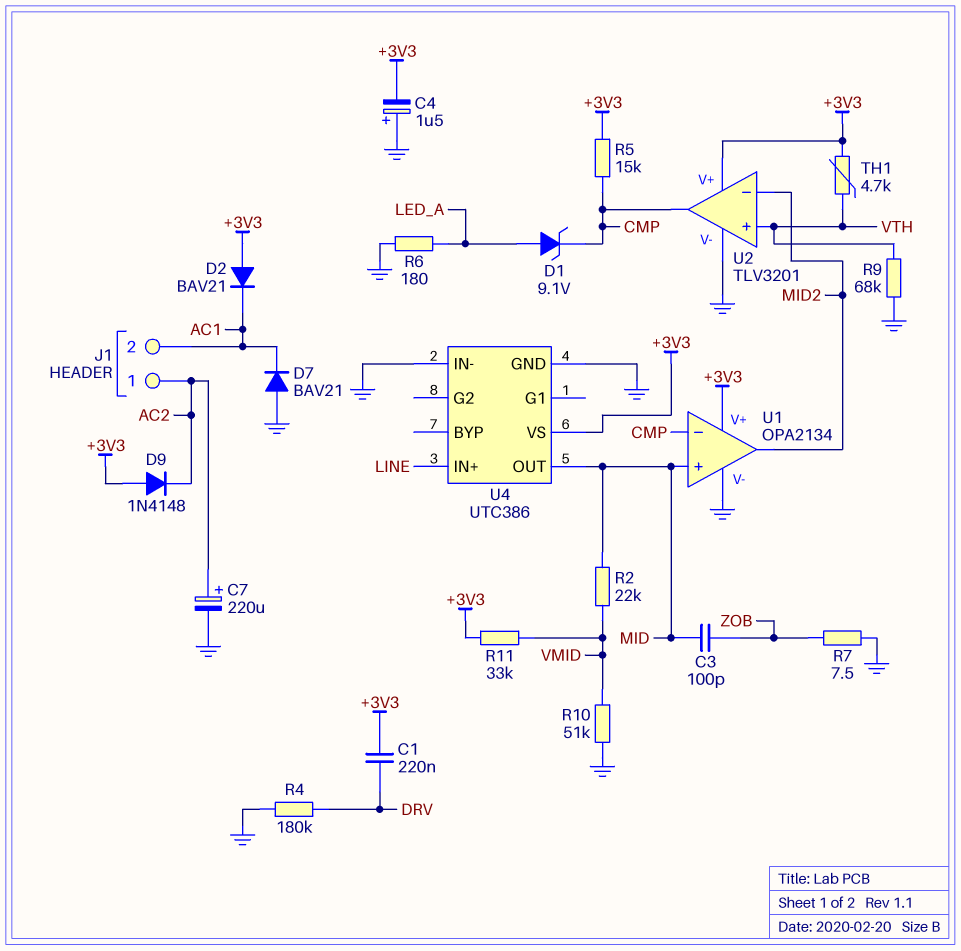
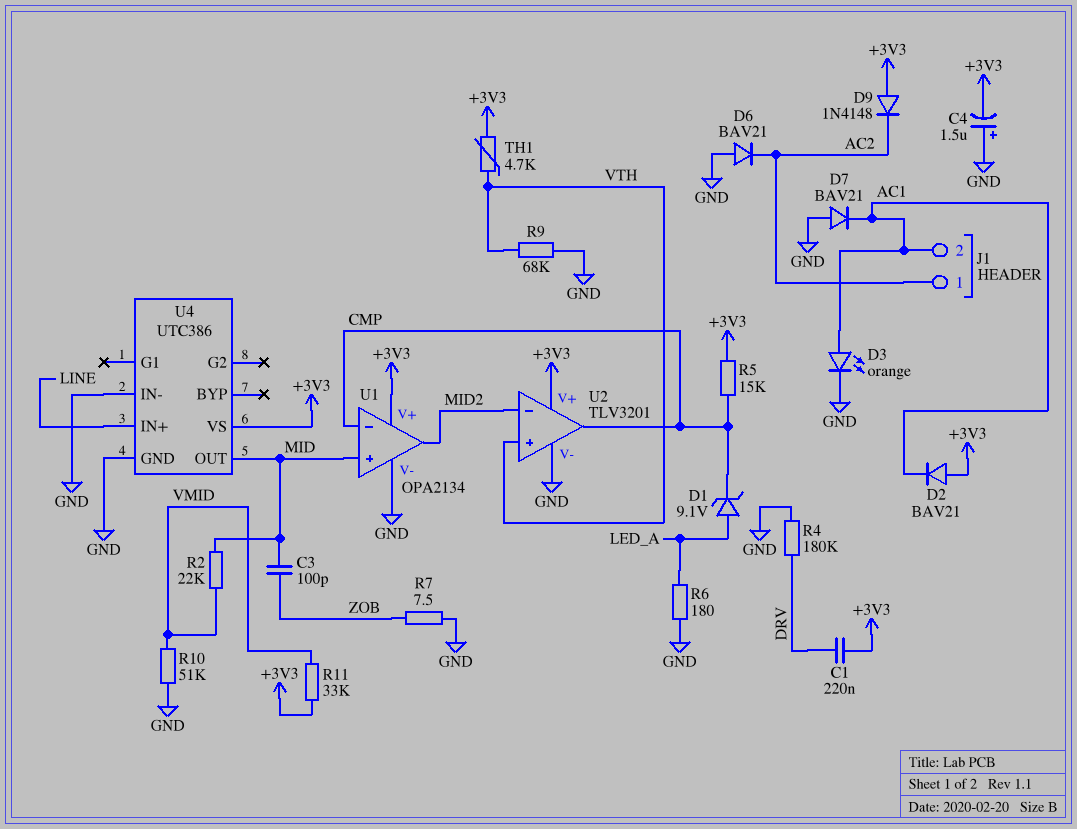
C7: 220uF (plus AC2, minus GND) -> none
D3: none -> LED orange (A AC1, K GND)
D6: none -> diode BAV21 (A GND, K AC2)

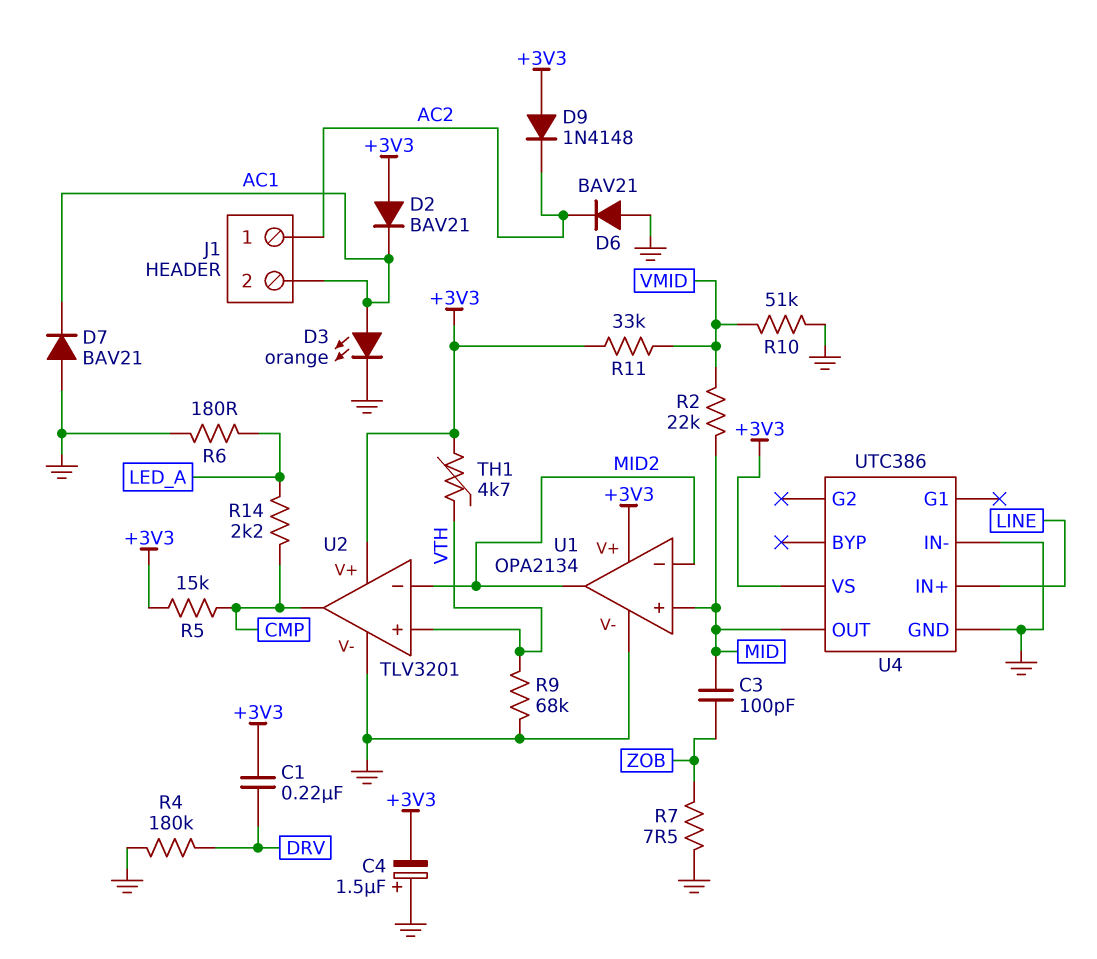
D1: zener 9.1V (A LED_A, K CMP) -> none
R14: none -> 2.2k (CMP, LED_A)
U1 pin in-: CMP -> MID2

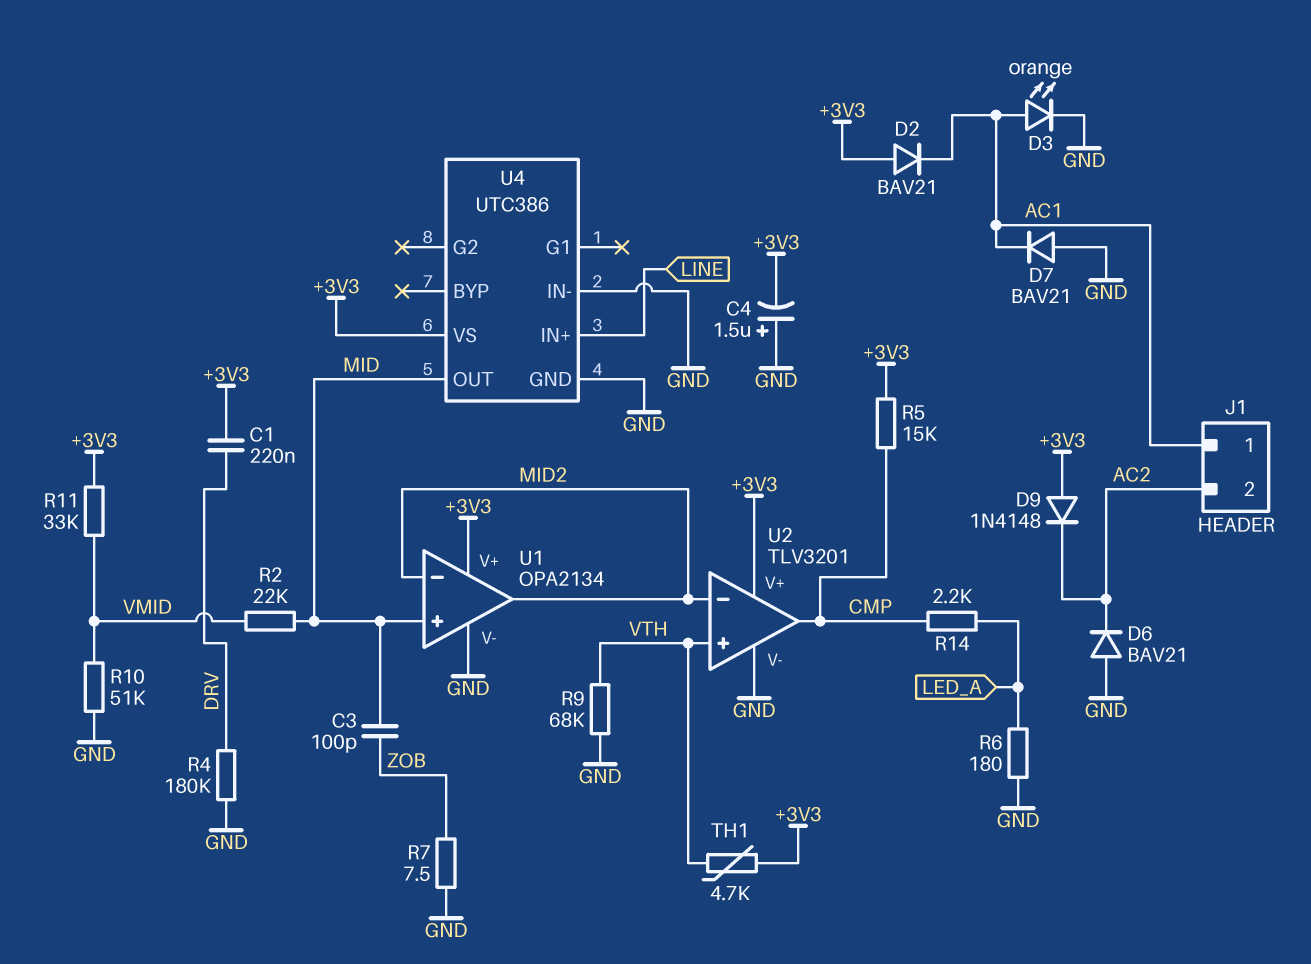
J1 pin 1: AC2 -> AC1
J1 pin 2: AC1 -> AC2

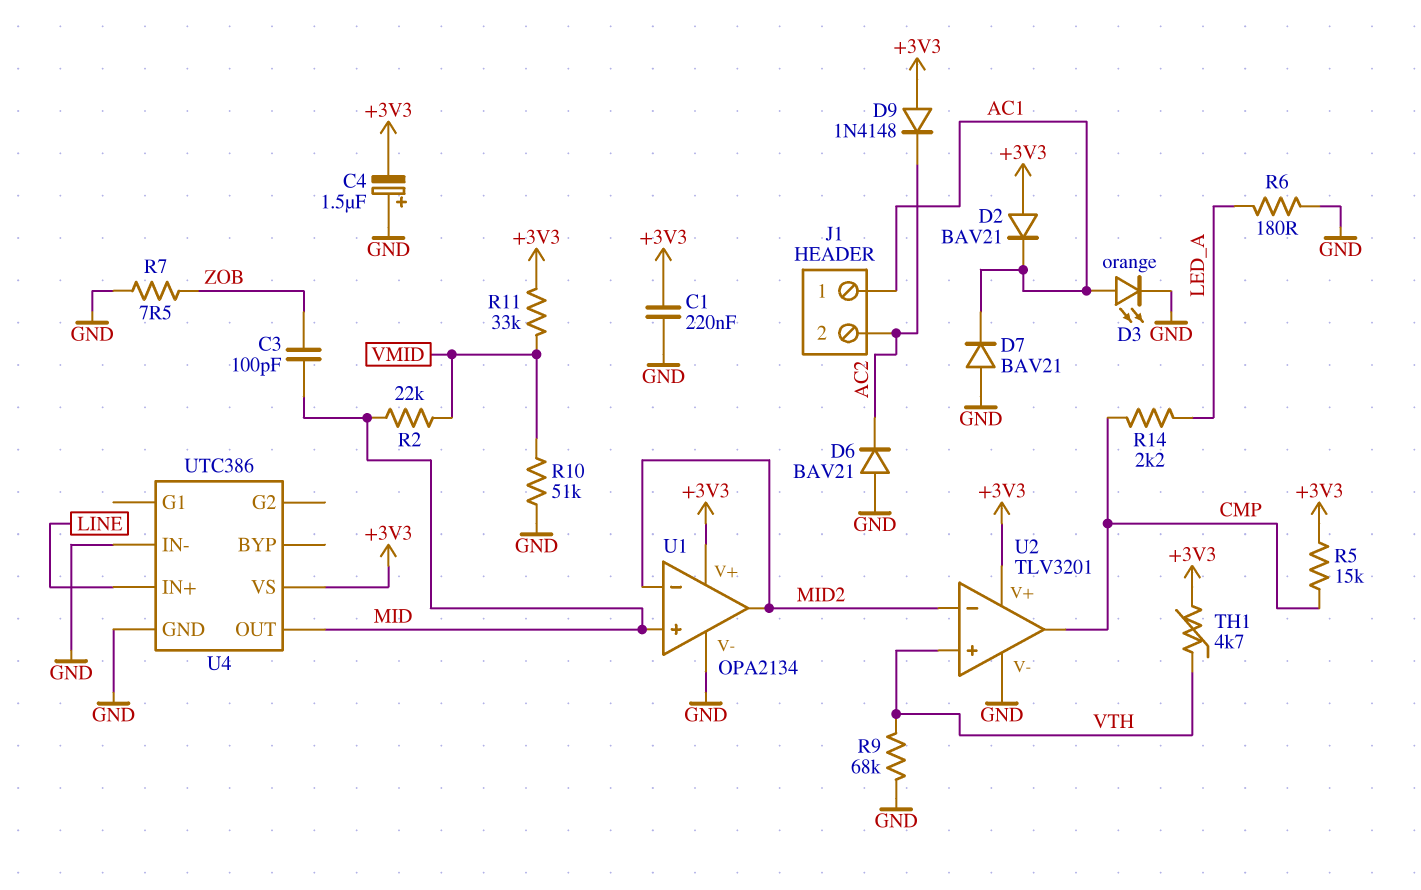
C1: 220nF (+3V3, DRV) -> 220nF (+3V3, GND)
R4: 180k (DRV, GND) -> none

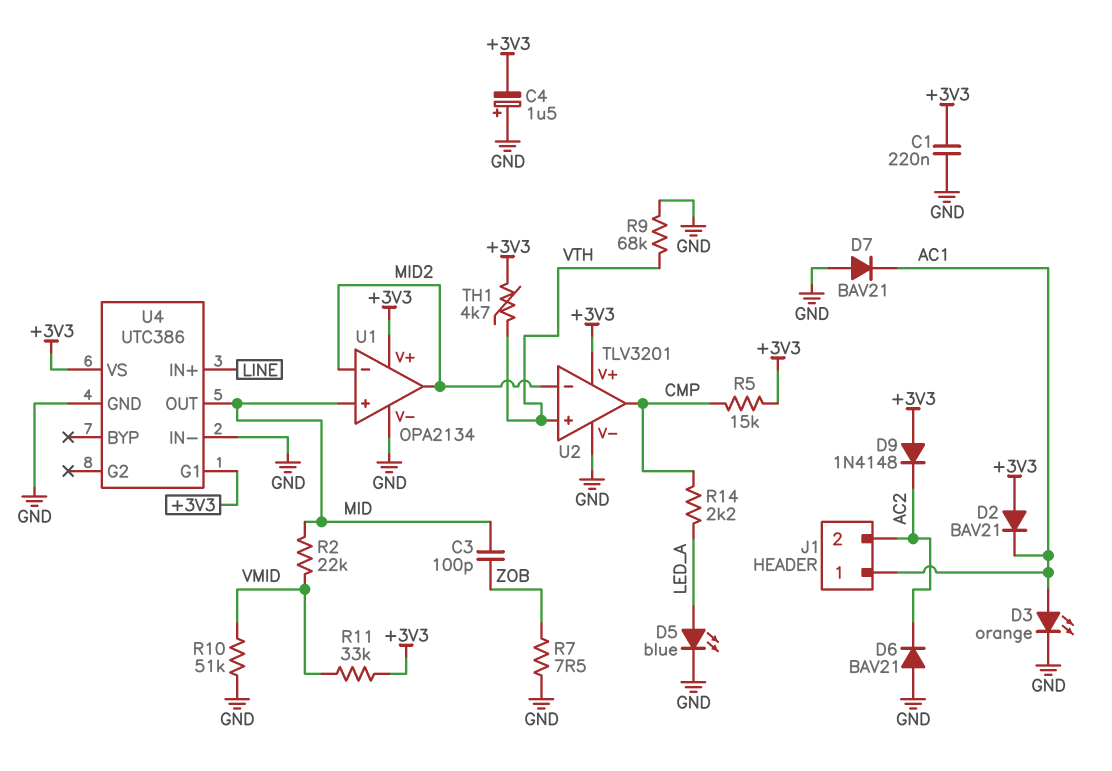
D5: none -> LED blue (A LED_A, K GND)
R6: 180 (GND, LED_A) -> none
U4 pin G1: none -> +3V3

